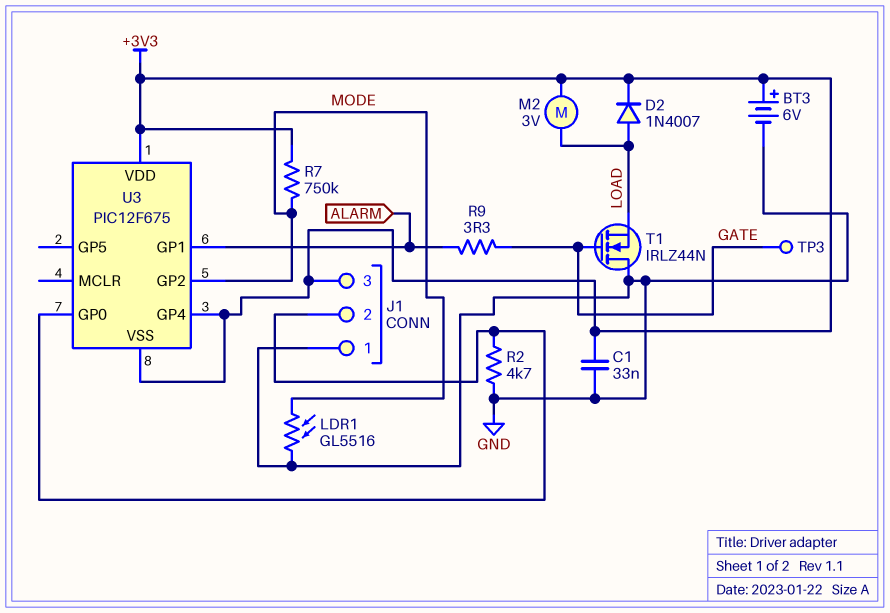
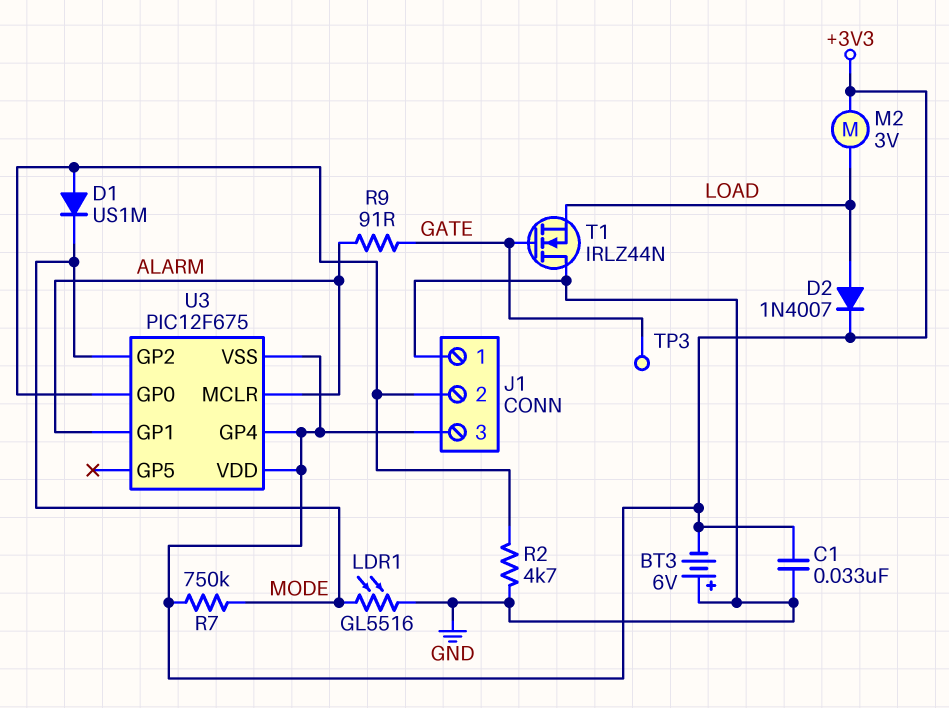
BT3: 6V (plus +3V3, minus GND) -> 6V (plus GND, minus +3V3)
D1: none -> diode US1M (A J1/2, K MODE)
R9: 3.3 (ALARM, GATE) -> 91 (ALARM, GATE)
U3 pin MCLR: none -> ALARM

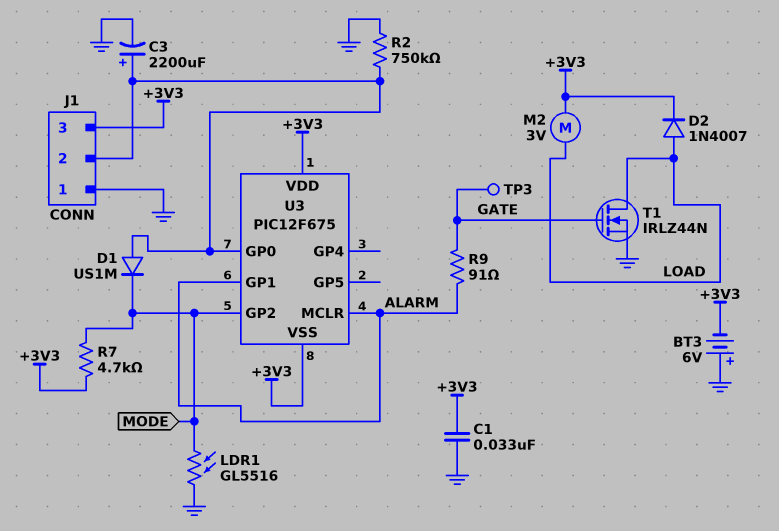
C3: none -> 2200uF (plus J1/2, minus GND)
R2: 4.7k (GND, J1/2) -> 750k (GND, J1/2)
R7: 750k (+3V3, MODE) -> 4.7k (+3V3, MODE)
T1: NMOS IRLZ44N (G GATE, D GND, S LOAD) -> NMOS IRLZ44N (G GATE, D LOAD, S GND)
U3 pin GP4: +3V3 -> none

